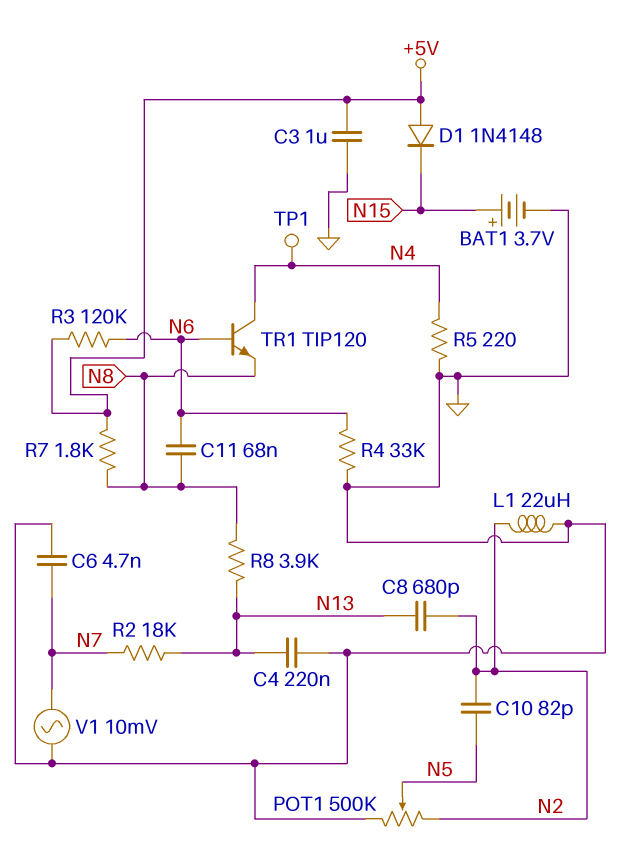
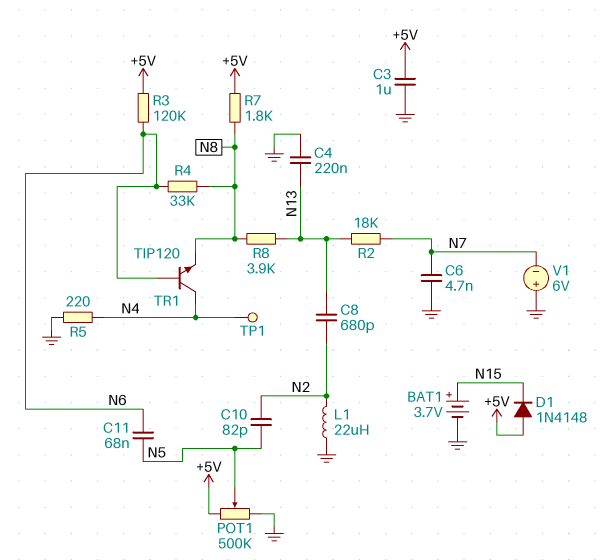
C11: 68nF (N6, N8) -> 68nF (N5, N6)
POT1: 500k (GND, N2, wiper N5) -> 500k (+5V, GND, wiper N5)
R4: 33k (GND, N6) -> 33k (N6, N8)
V1: AC 10mV (GND, N7) -> 6V (plus GND, minus N7)

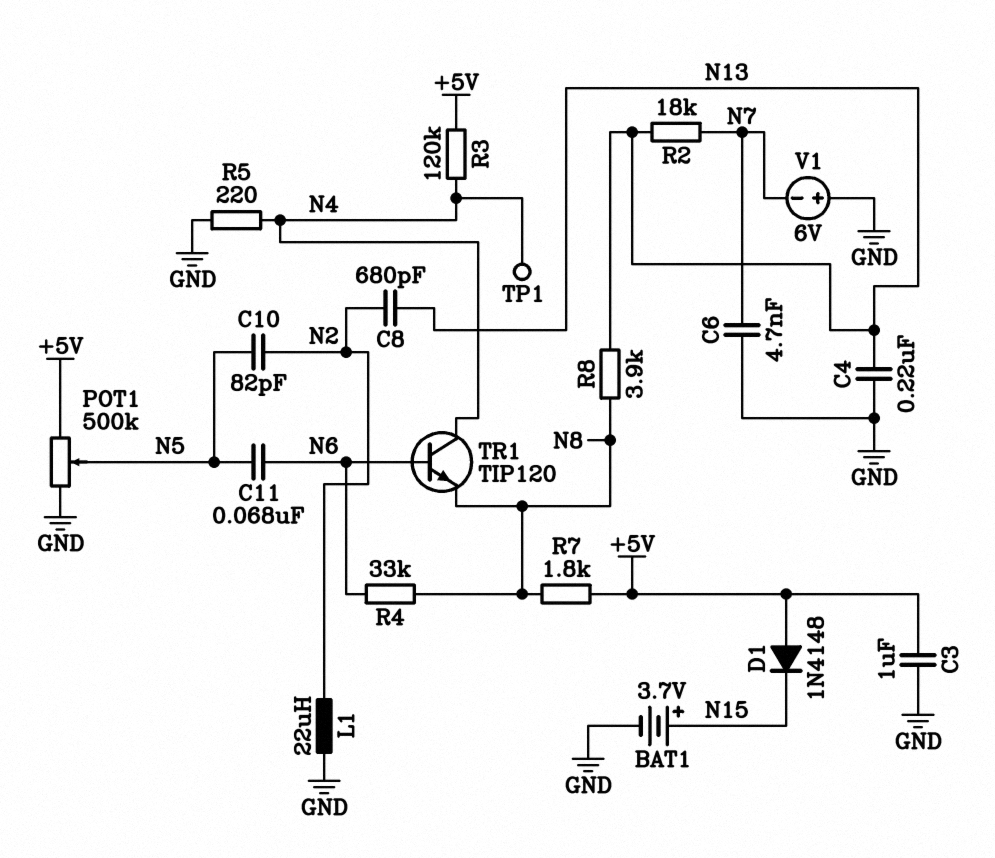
R3: 120k (+5V, N6) -> 120k (+5V, N4)

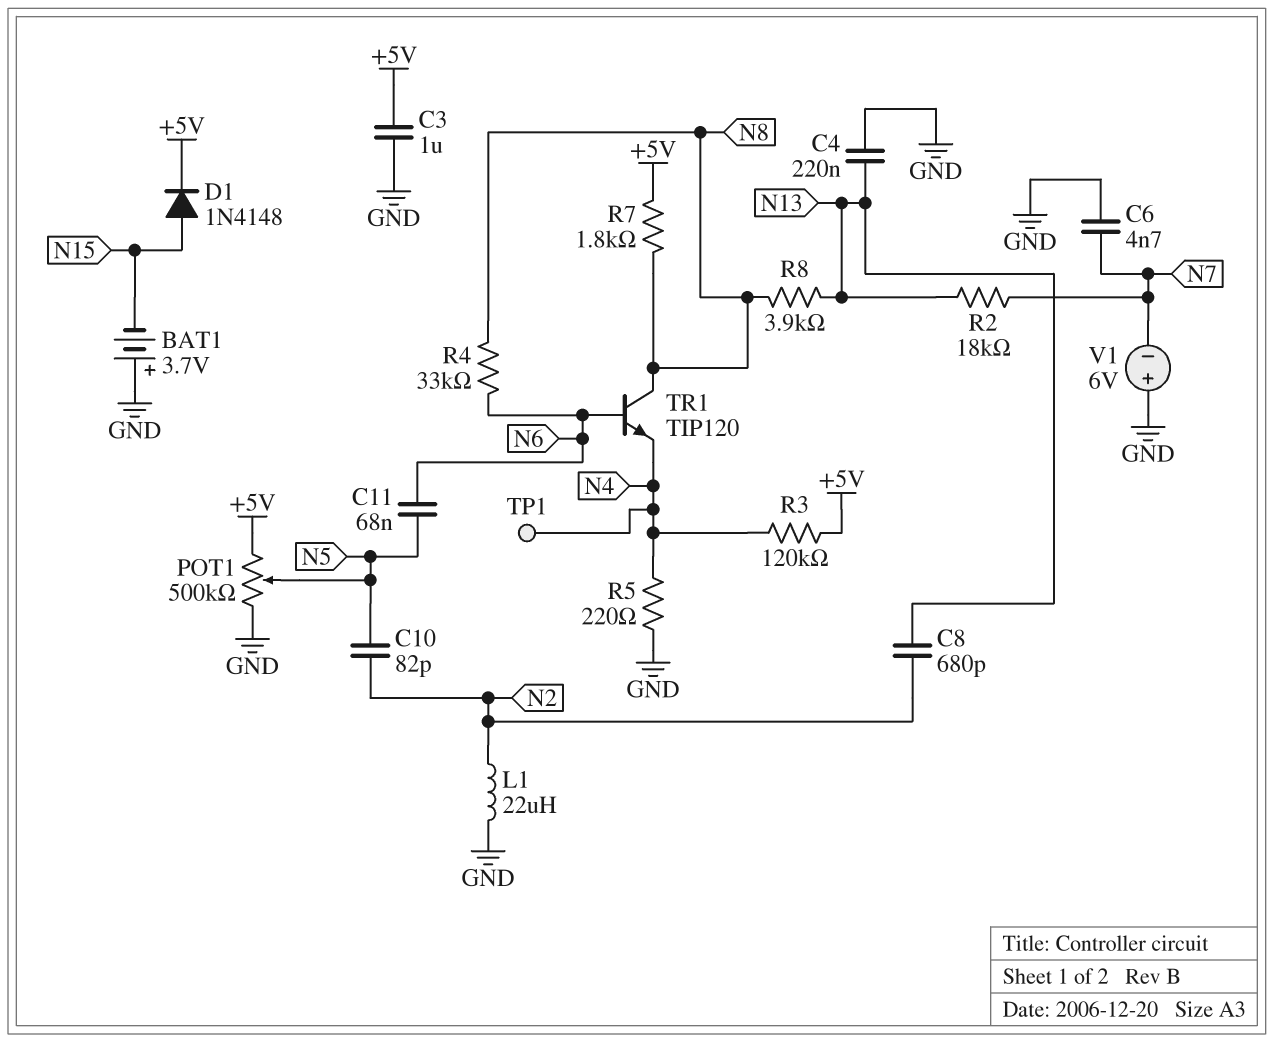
BAT1: 3.7V (plus N15, minus GND) -> 3.7V (plus GND, minus N15)
D1: diode 1N4148 (A +5V, K N15) -> diode 1N4148 (A N15, K +5V)
TR1: NPN TIP120 (B N6, C N4, E N8) -> NPN TIP120 (B N6, C N8, E N4)

